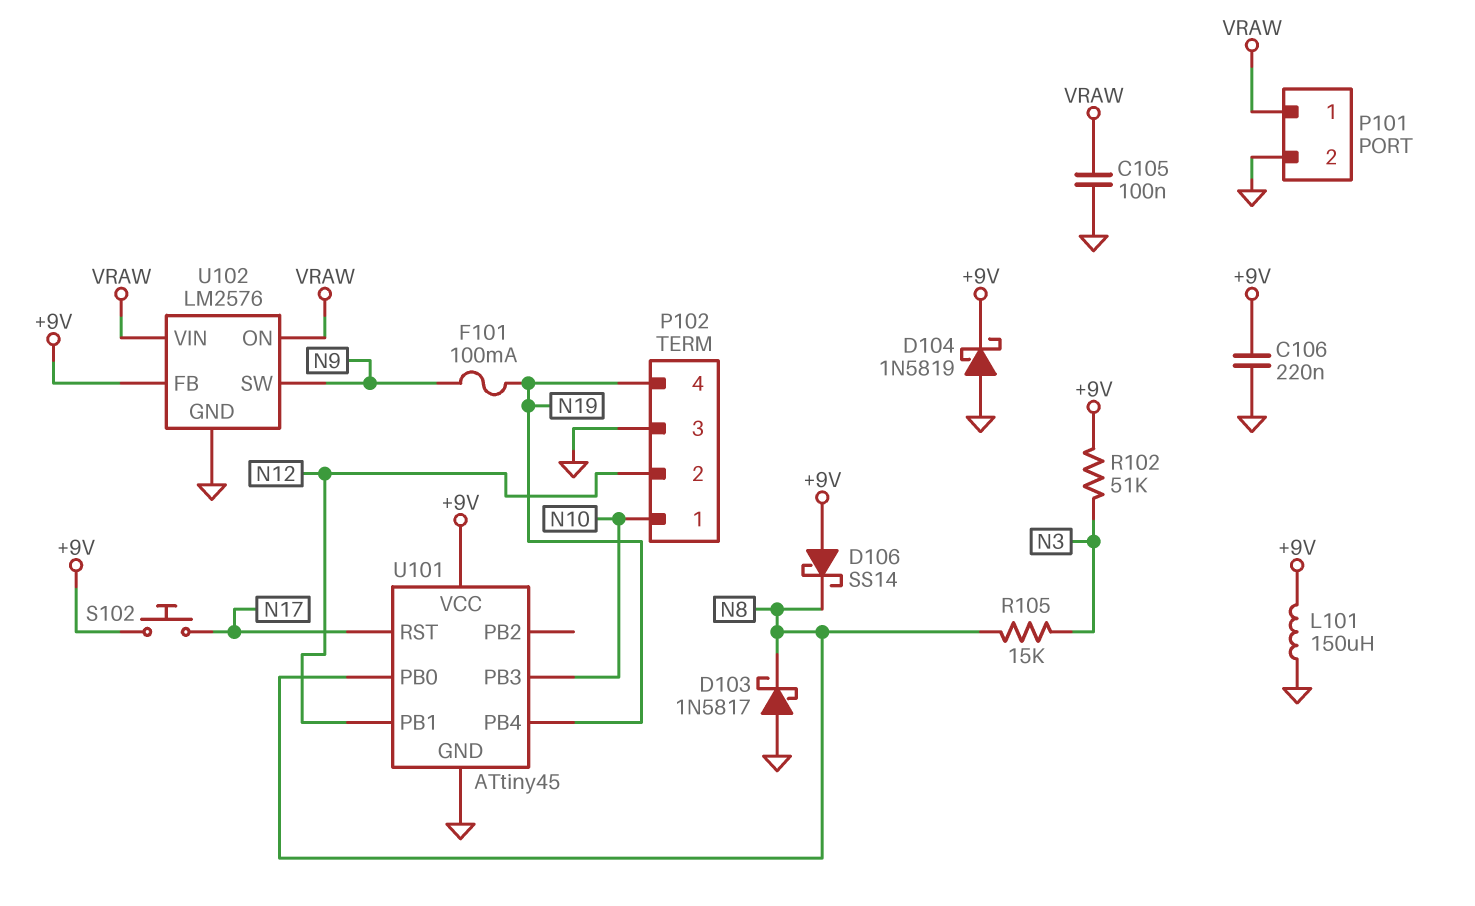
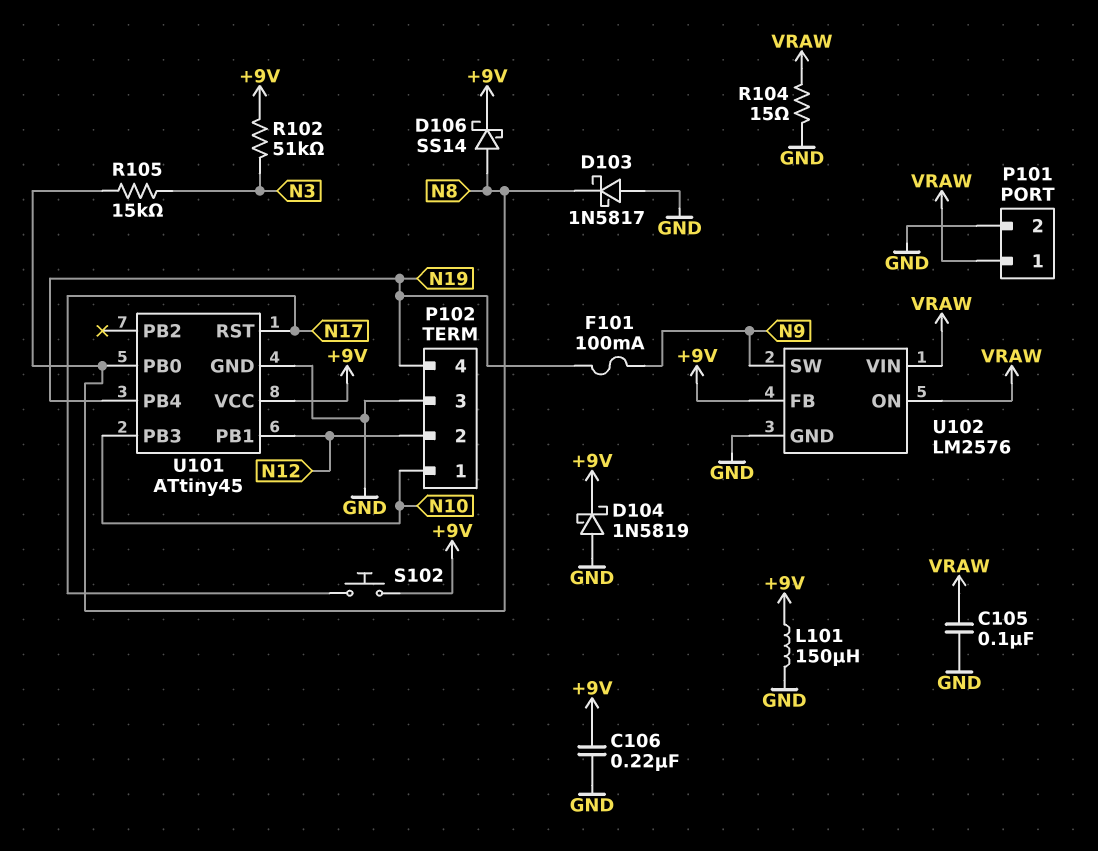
D106: schottky SS14 (A +9V, K N8) -> schottky SS14 (A N8, K +9V)
R104: none -> 15 (GND, VRAW)

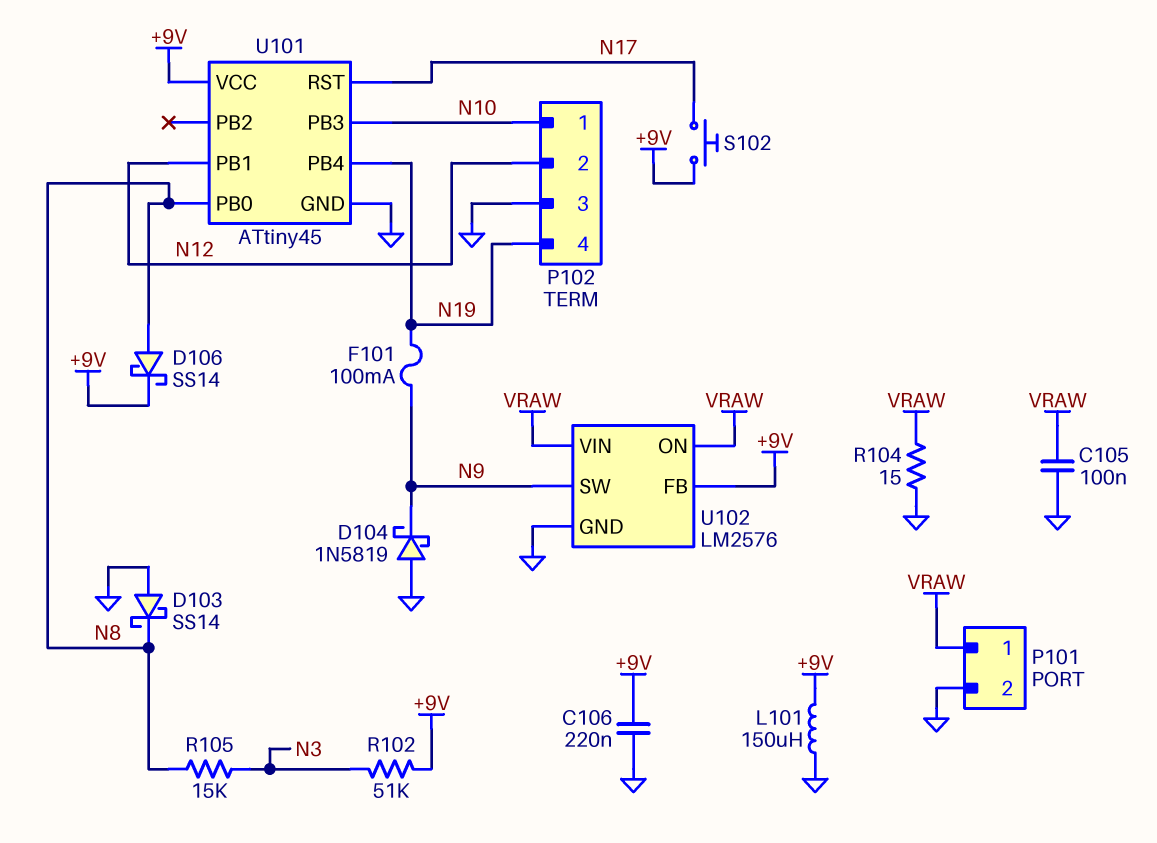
D103: schottky 1N5817 (A GND, K N8) -> schottky SS14 (A GND, K N8)
D104: schottky 1N5819 (A GND, K +9V) -> schottky 1N5819 (A GND, K N9)

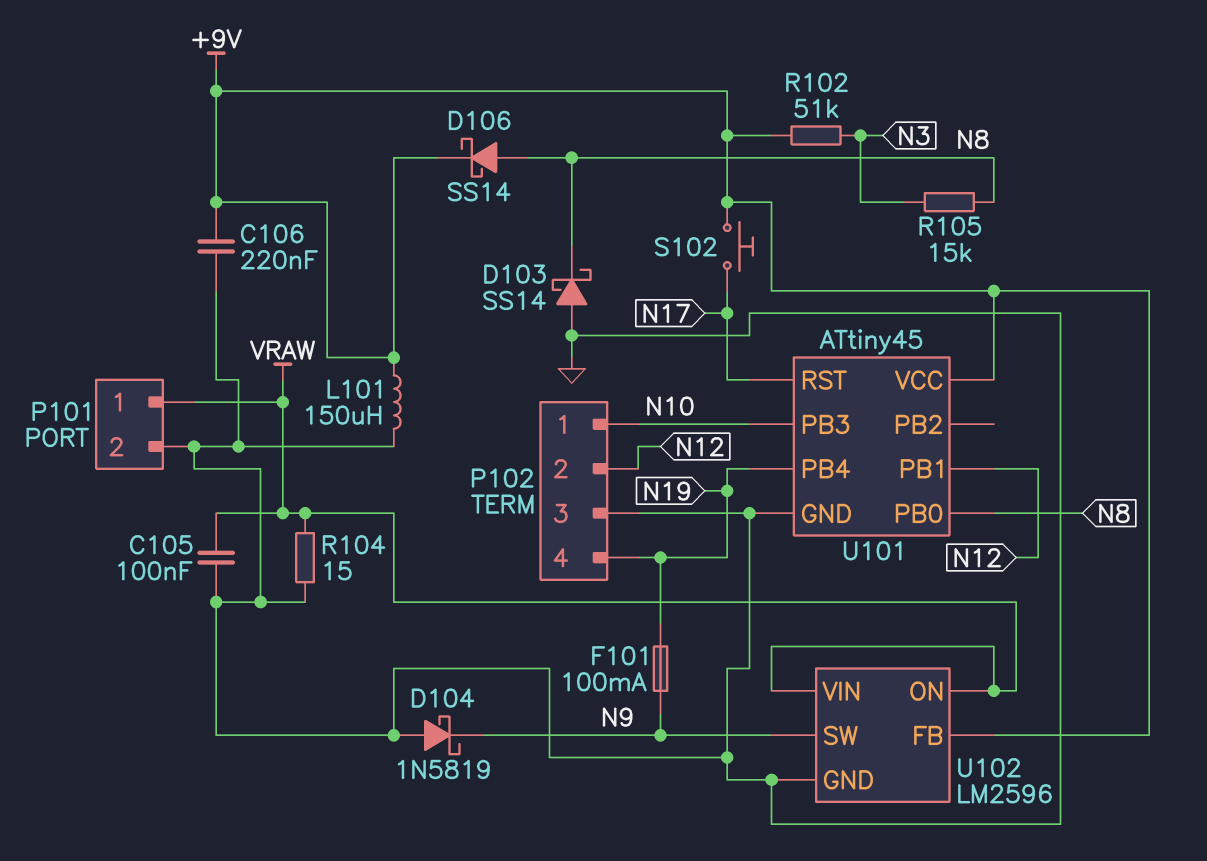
U102: LM2576 -> LM2596

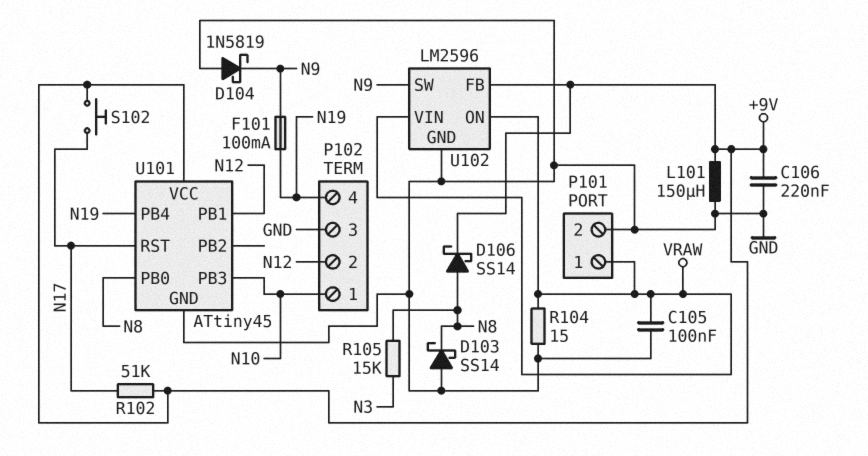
R102: 51k (+9V, N3) -> 51k (+9V, N17)

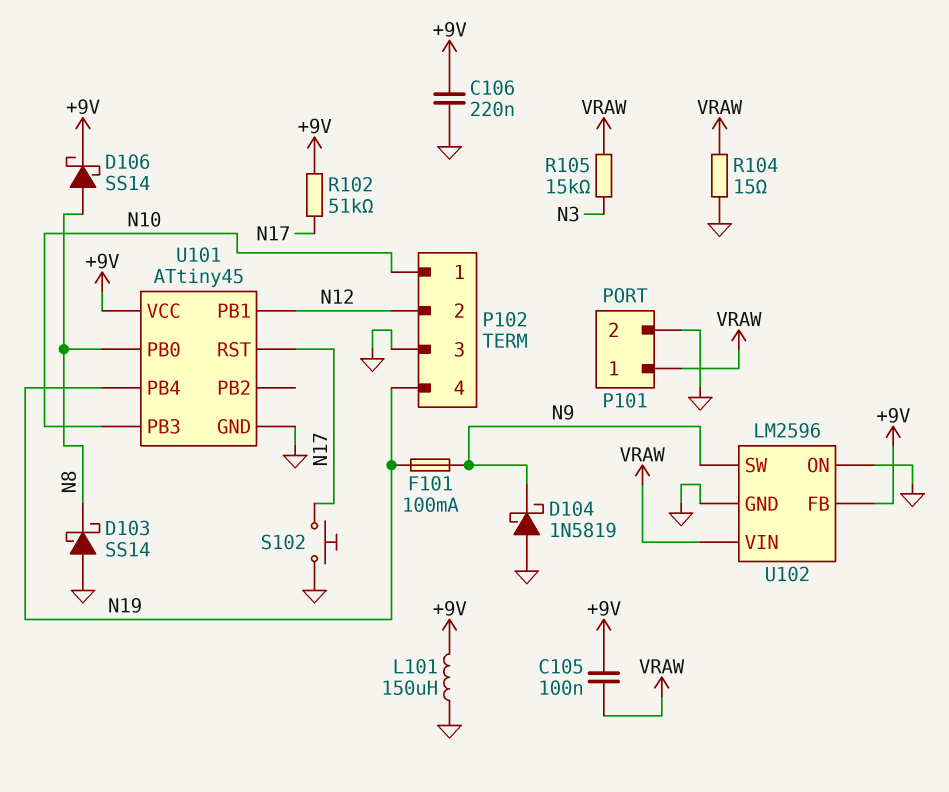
C105: 100nF (GND, VRAW) -> 100nF (+9V, VRAW)
R105: 15k (N3, N8) -> 15k (N3, VRAW)
S102: button (+9V, N17) -> button (GND, N17)
U102 pin ON: VRAW -> GND

